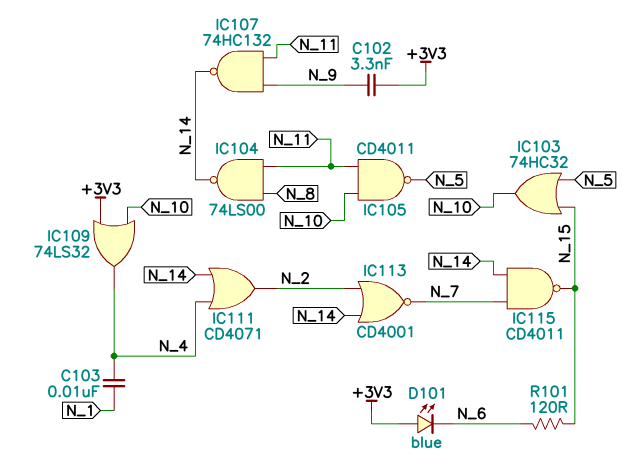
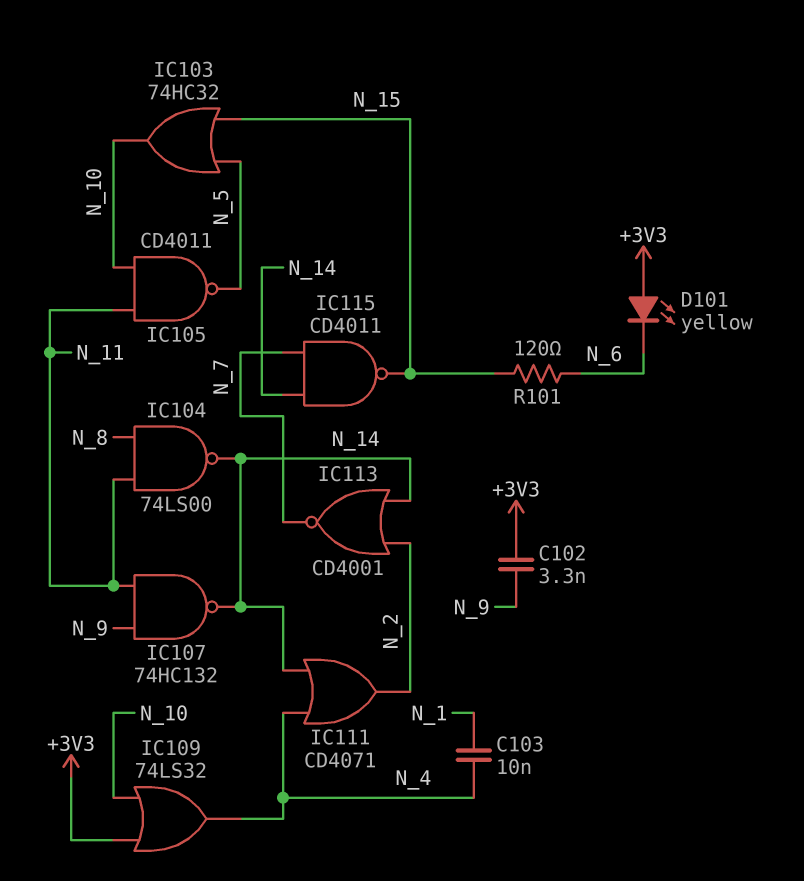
D101: LED blue (A +3V3, K N_6) -> LED yellow (A +3V3, K N_6)

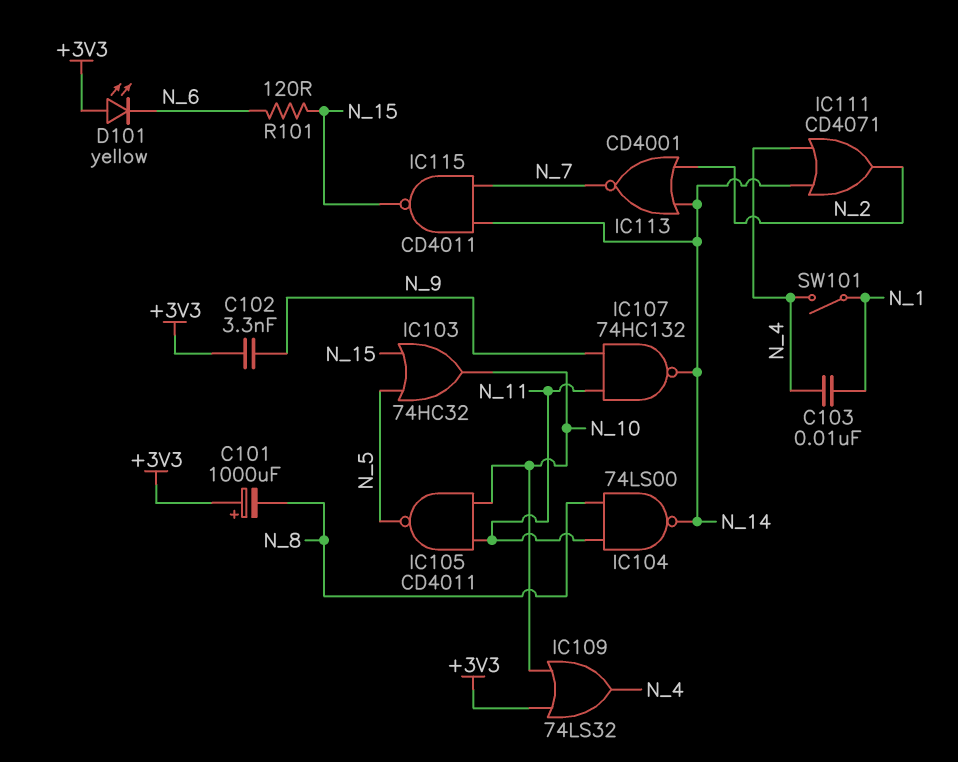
C101: none -> 1000uF (plus +3V3, minus N_8)
SW101: none -> switch (N_1, N_4)

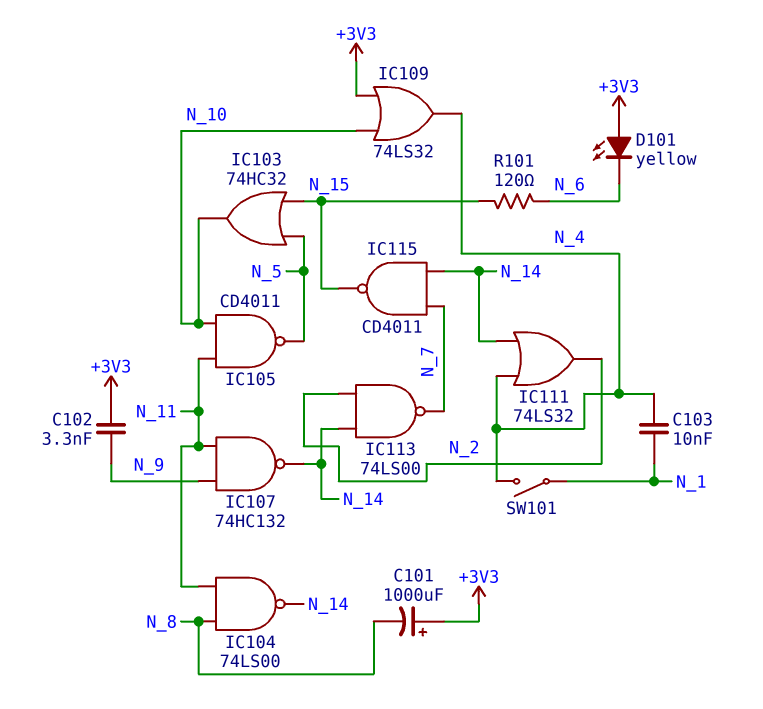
IC111: OR CD4071 (in N_4, in N_14, out N_2) -> OR 74LS32 (in N_4, in N_14, out N_2)
IC113: NOR CD4001 (in N_2, in N_14, out N_7) -> NAND 74LS00 (in N_2, in N_14, out N_7)

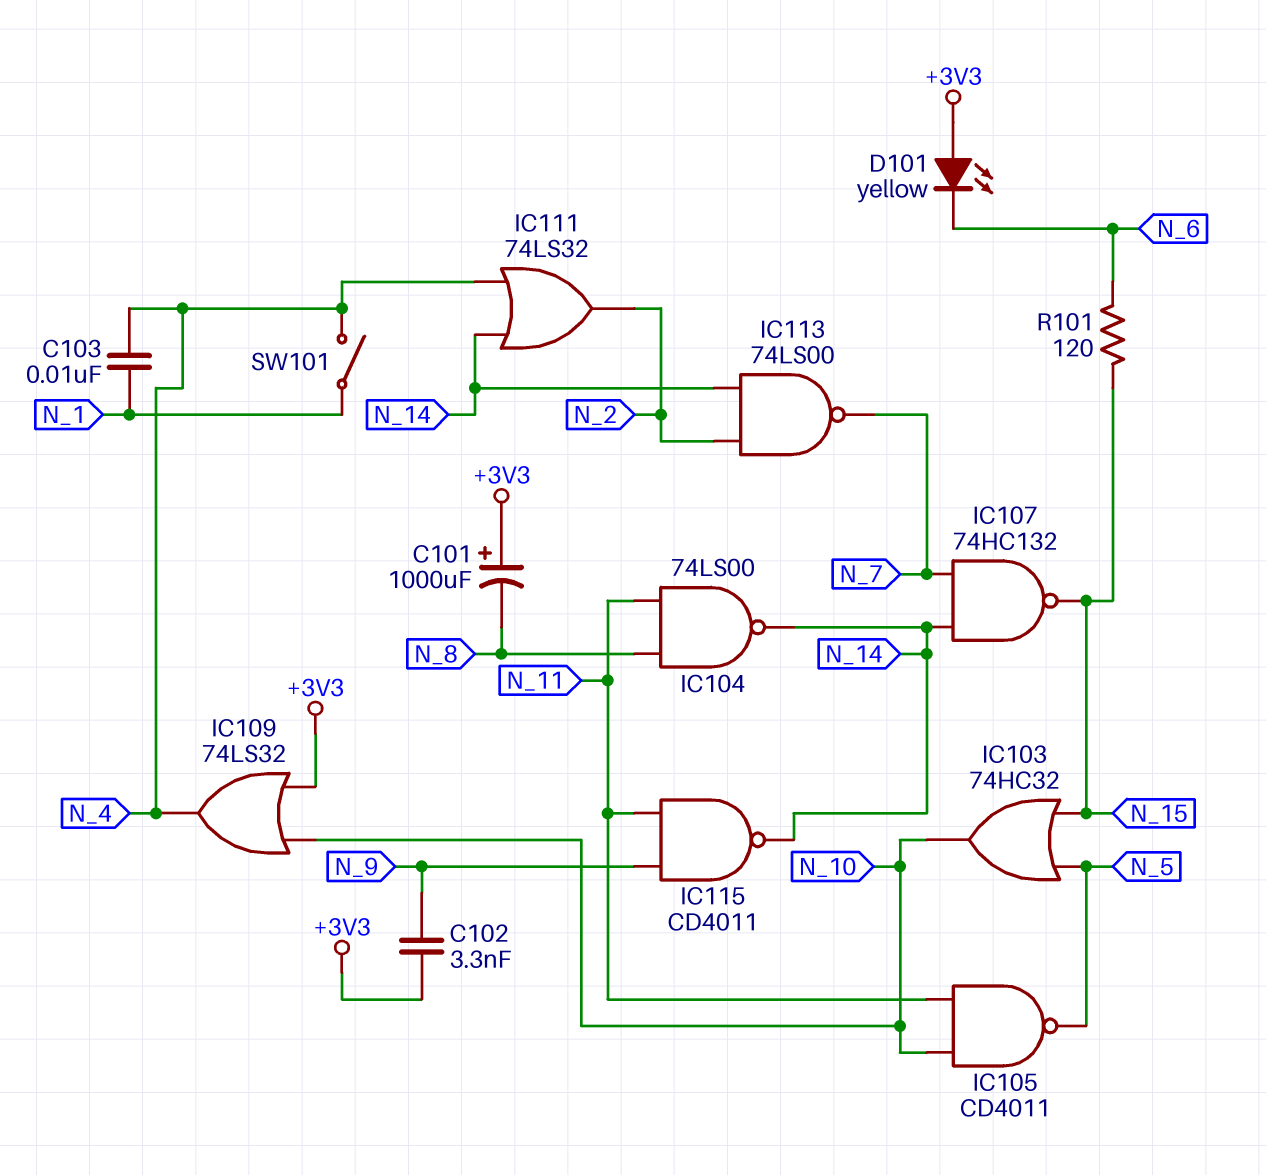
IC107: NAND 74HC132 (in N_9, in N_11, out N_14) -> NAND 74HC132 (in N_7, in N_14, out N_15)
IC115: NAND CD4011 (in N_7, in N_14, out N_15) -> NAND CD4011 (in N_9, in N_11, out N_14)

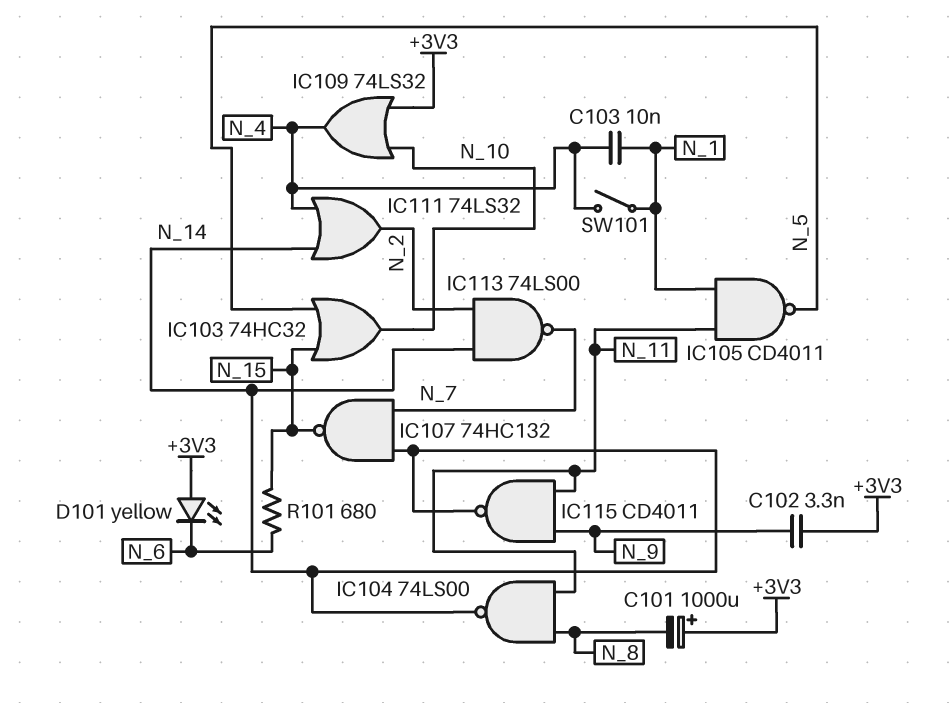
IC105: NAND CD4011 (in N_10, in N_11, out N_5) -> NAND CD4011 (in N_1, in N_11, out N_5)
R101: 120 (N_6, N_15) -> 680 (N_6, N_15)

